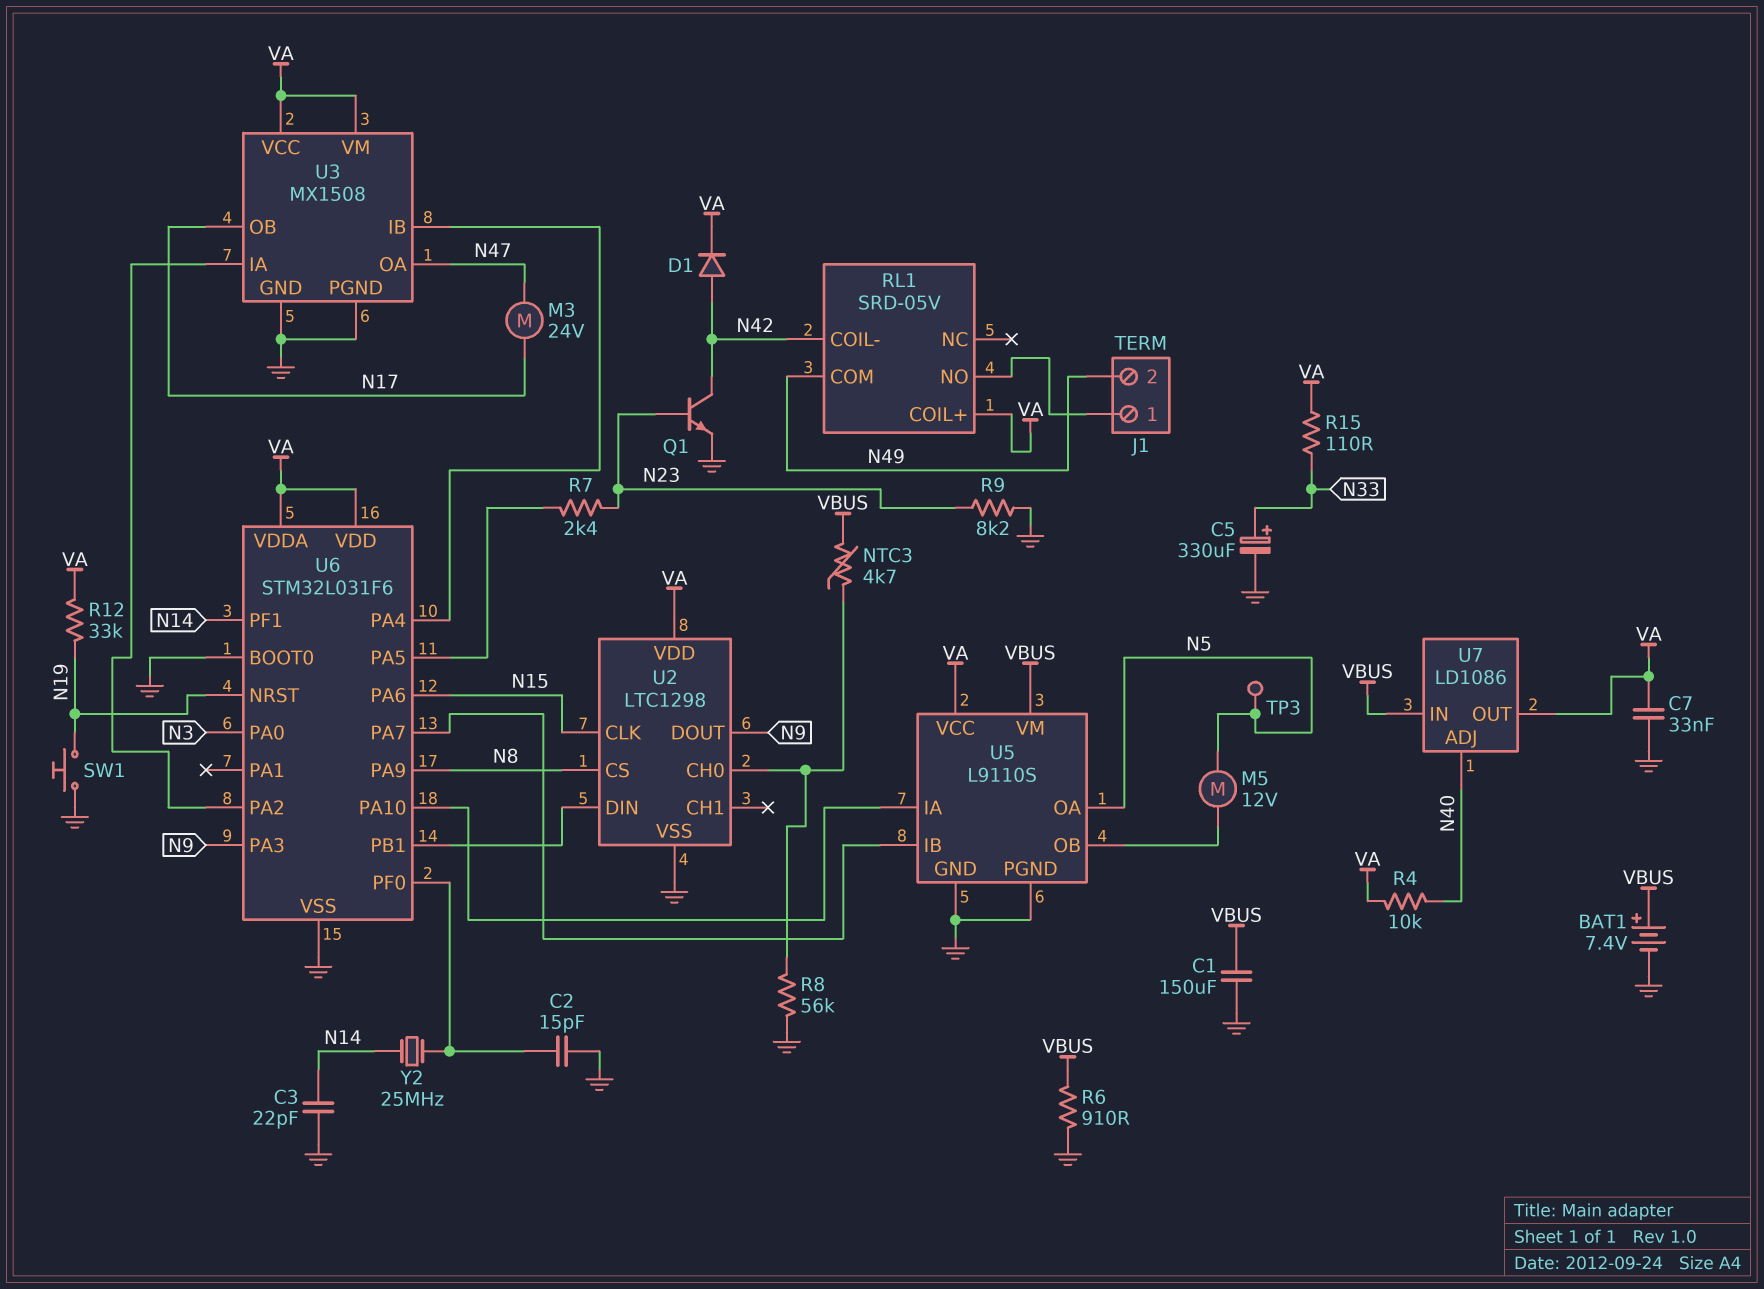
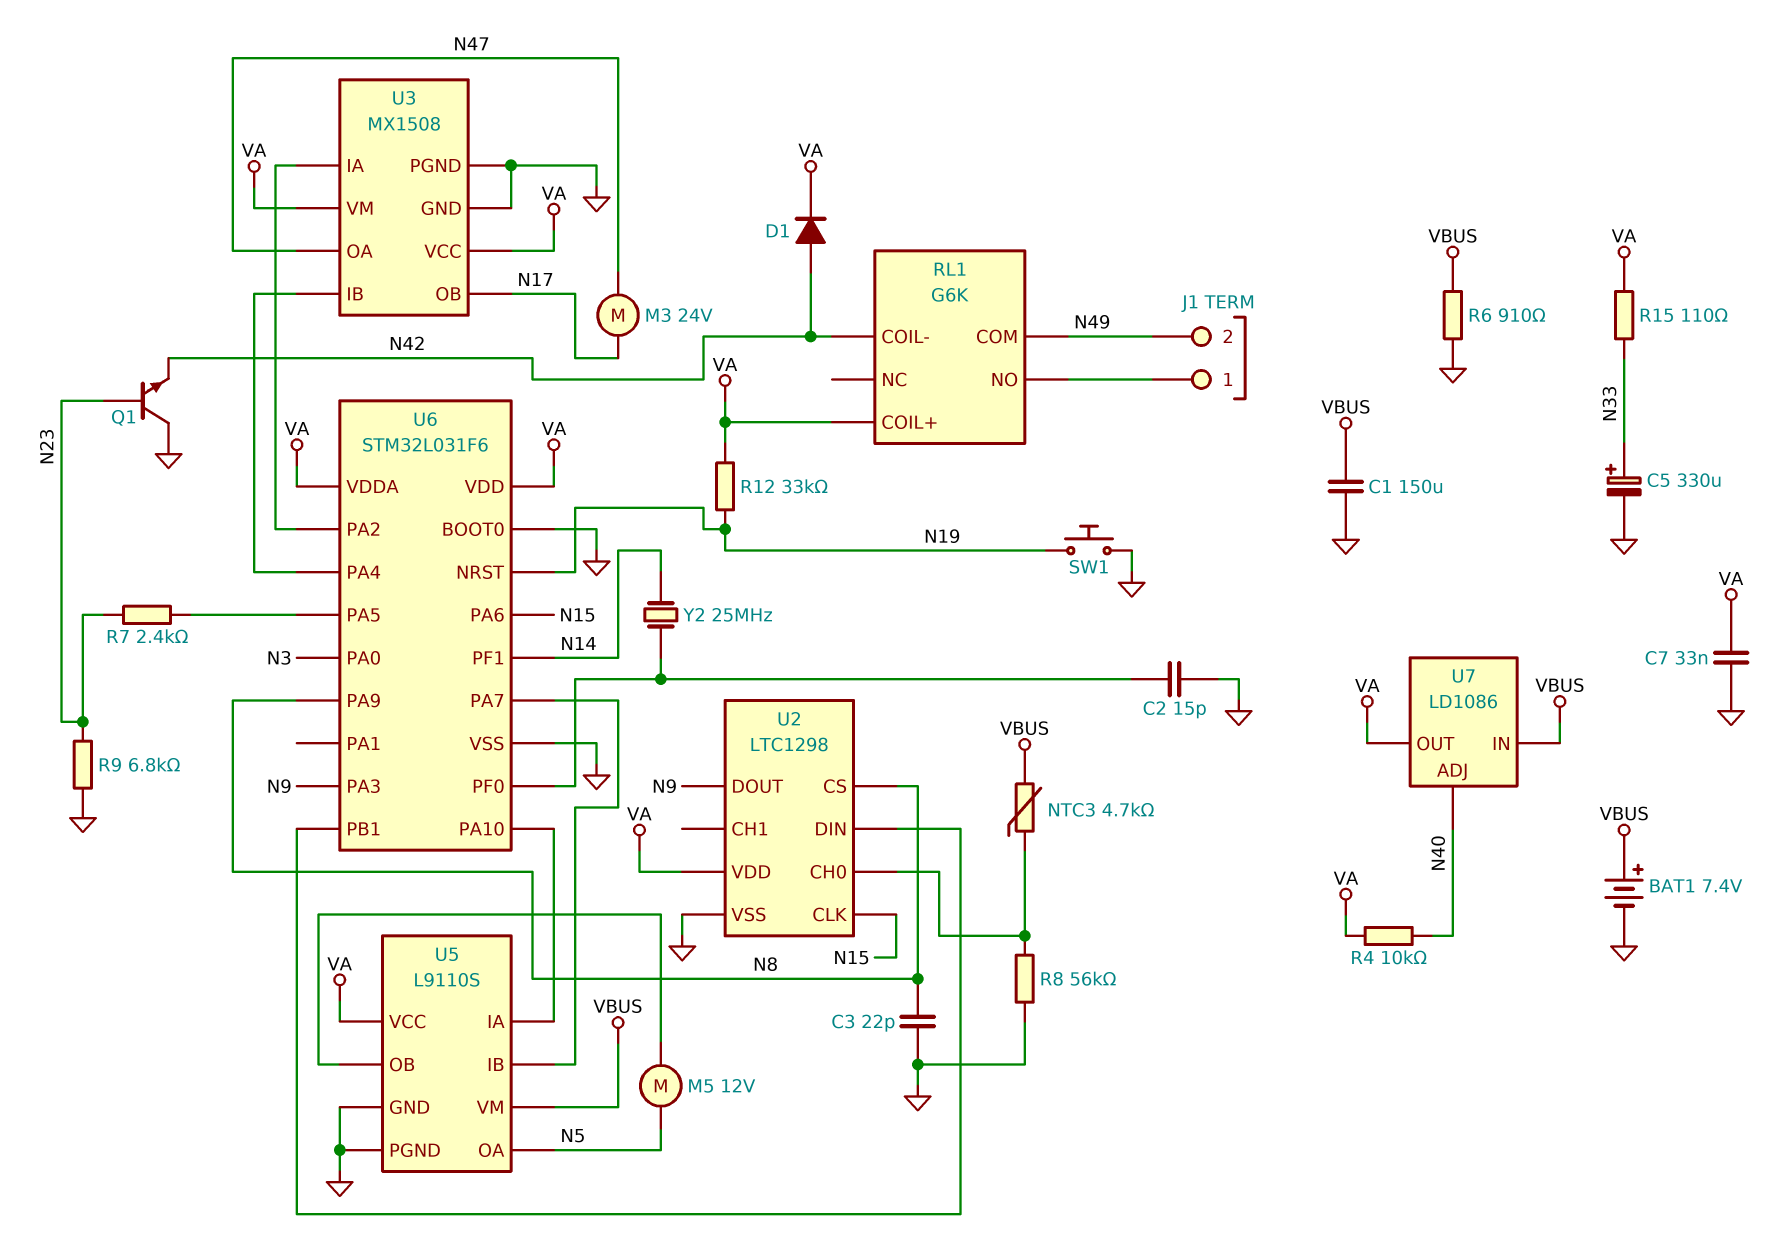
C3: 22pF (GND, N14) -> 22pF (GND, N8)
Q1: NPN (B N23, C N42, E GND) -> NPN (B N23, C GND, E N42)
R9: 8.2k (GND, N23) -> 6.8k (GND, N23)
RL1: SRD-05V -> G6K
TP3: test point (N5) -> none

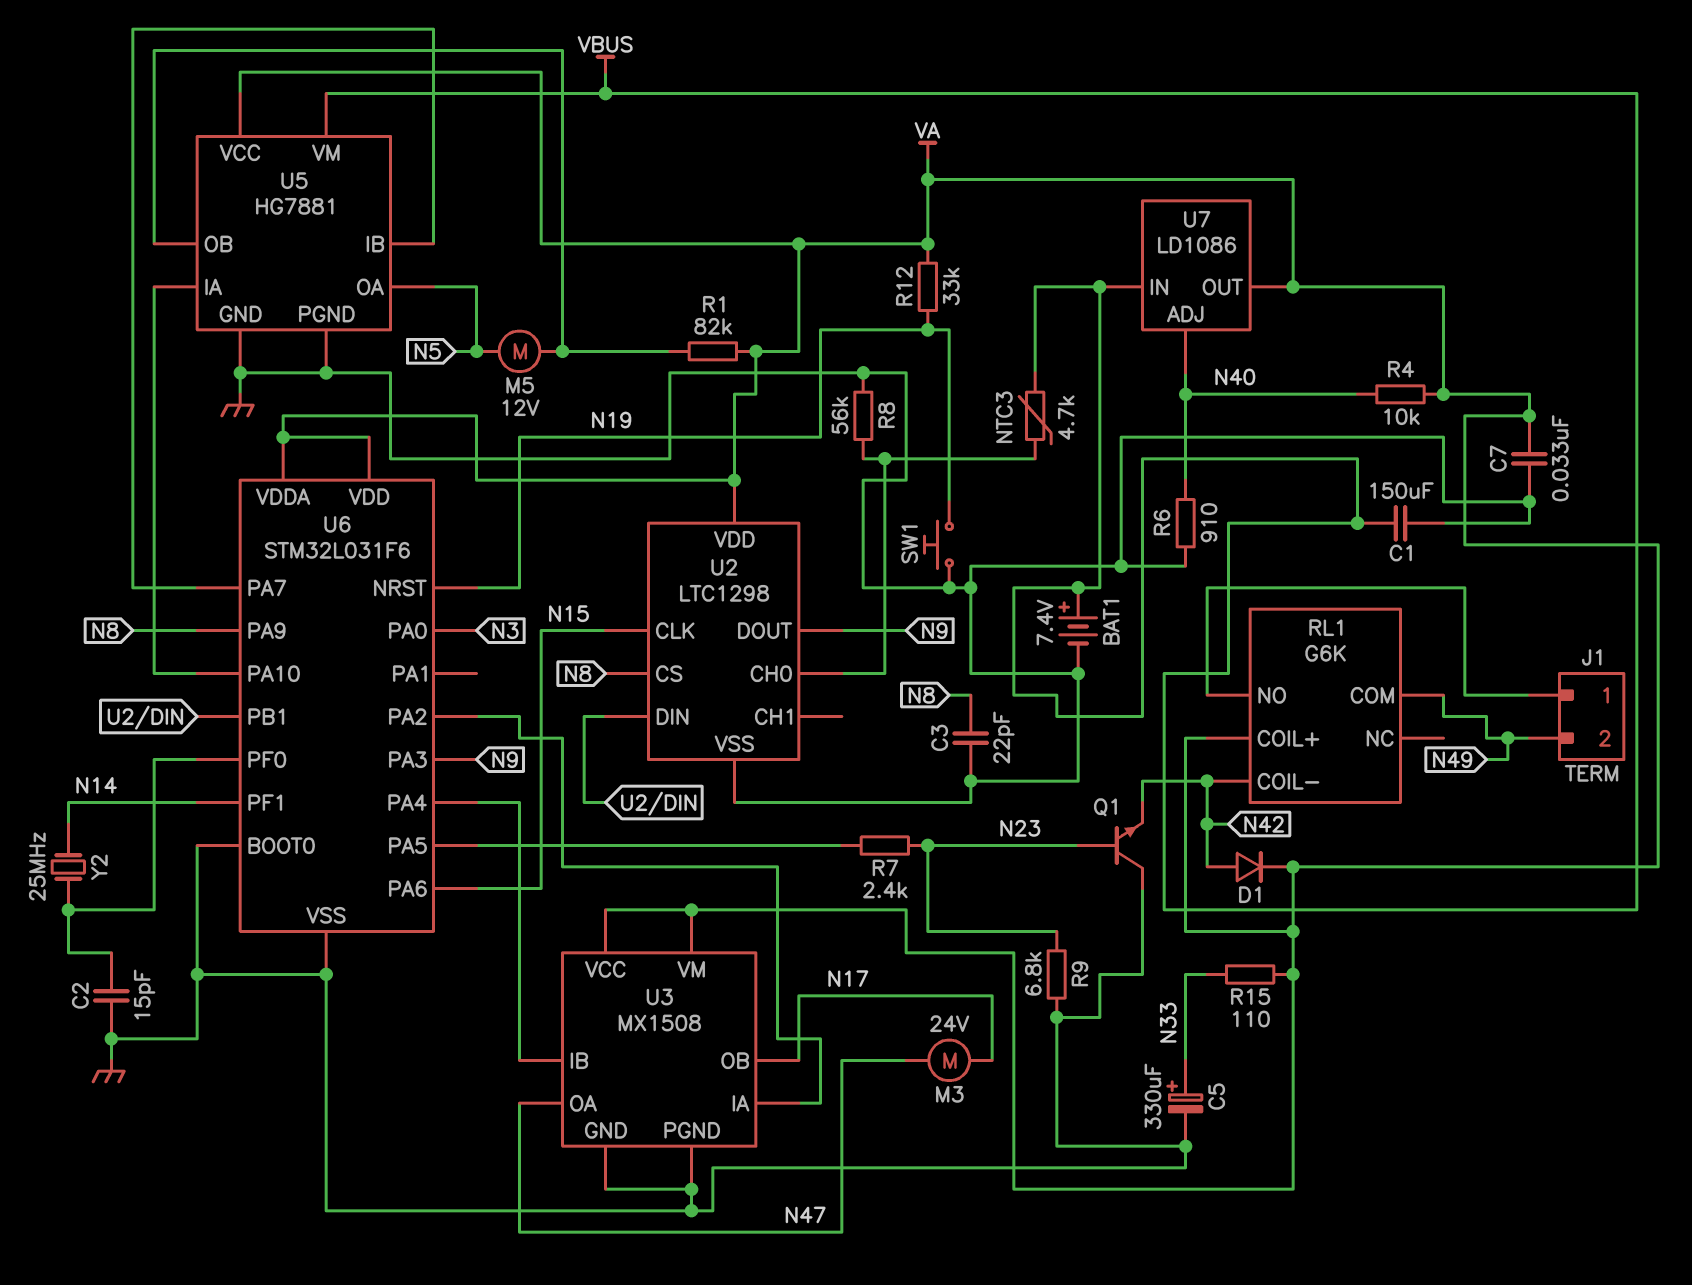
R1: none -> 82k (U5/OB, VA)
R6: 910 (GND, VBUS) -> 910 (GND, N40)
U5: L9110S -> HG7881

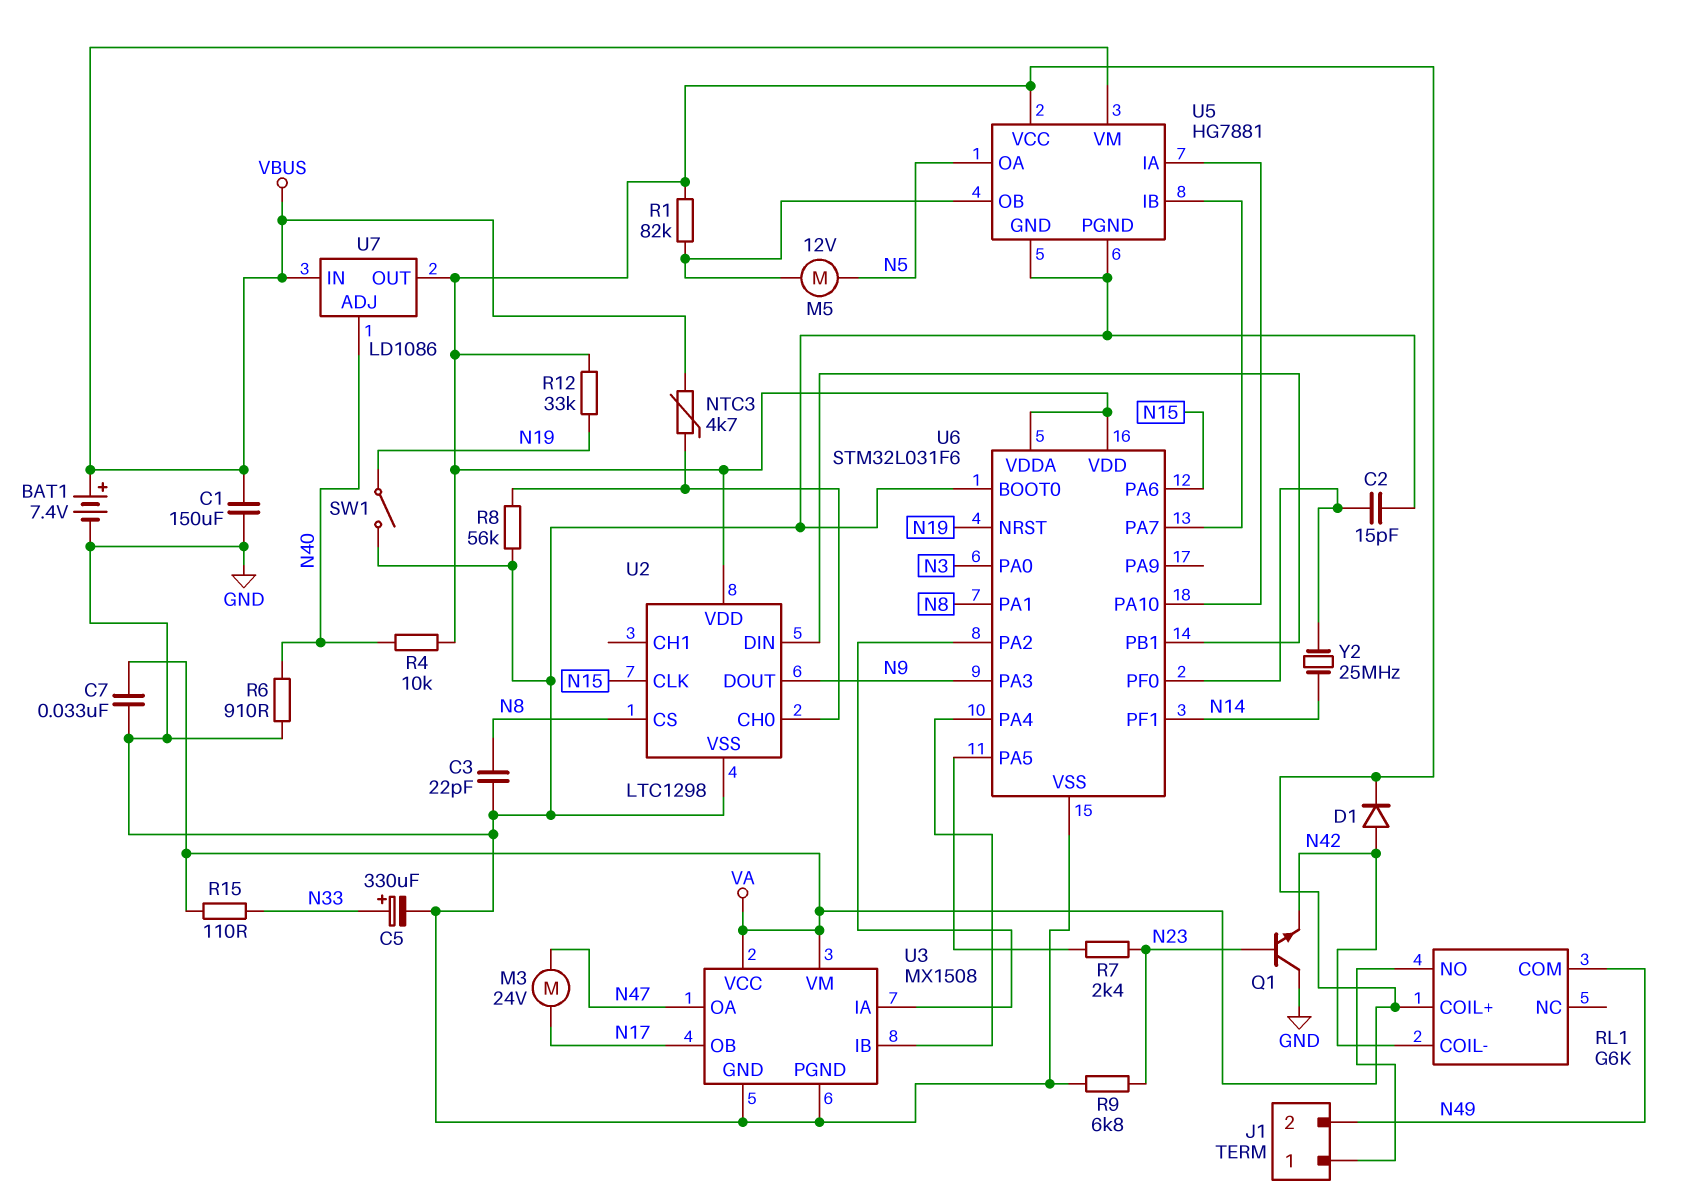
SW1: button (GND, N19) -> switch (GND, N19)
U6 pin PA1: none -> N8
U6 pin PA9: N8 -> none

